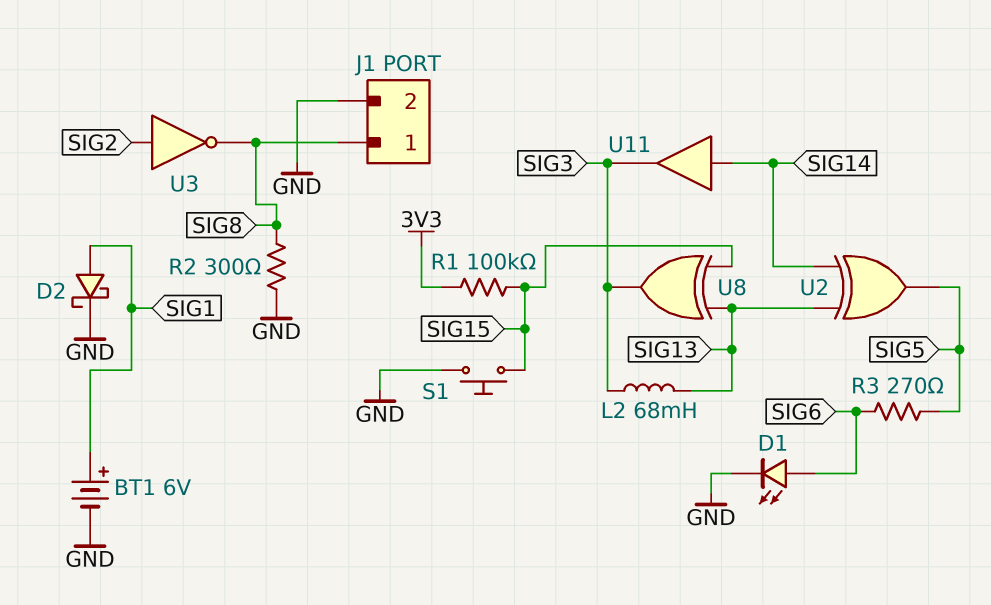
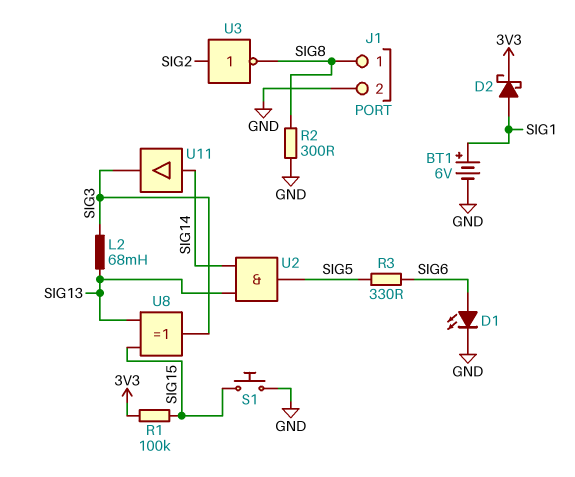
D2: schottky (A SIG1, K GND) -> schottky (A SIG1, K 3V3)
R3: 270 (SIG5, SIG6) -> 330 (SIG5, SIG6)
U2: XOR (in SIG13, in SIG14, out SIG5) -> AND (in SIG13, in SIG14, out SIG5)

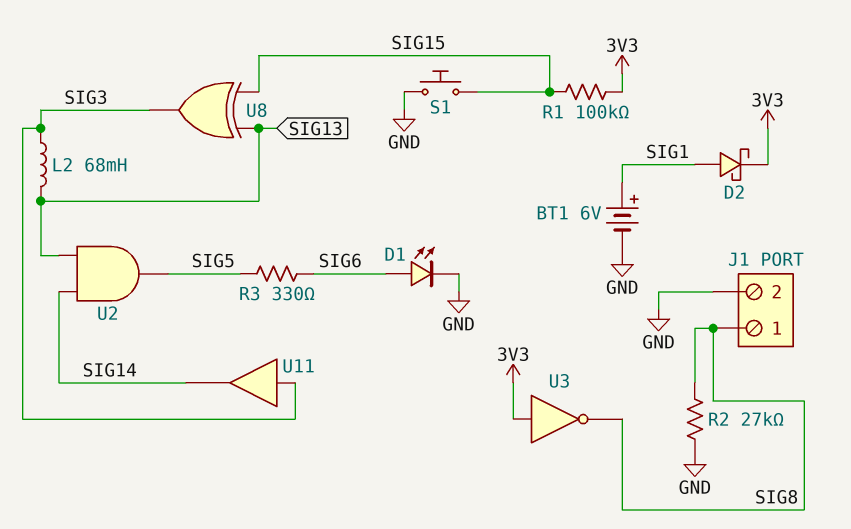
R2: 300 (GND, SIG8) -> 27k (GND, SIG8)
U3: NOT (in SIG2, out SIG8) -> NOT (in 3V3, out SIG8)
U11: buffer (in SIG14, out SIG3) -> buffer (in SIG3, out SIG14)

